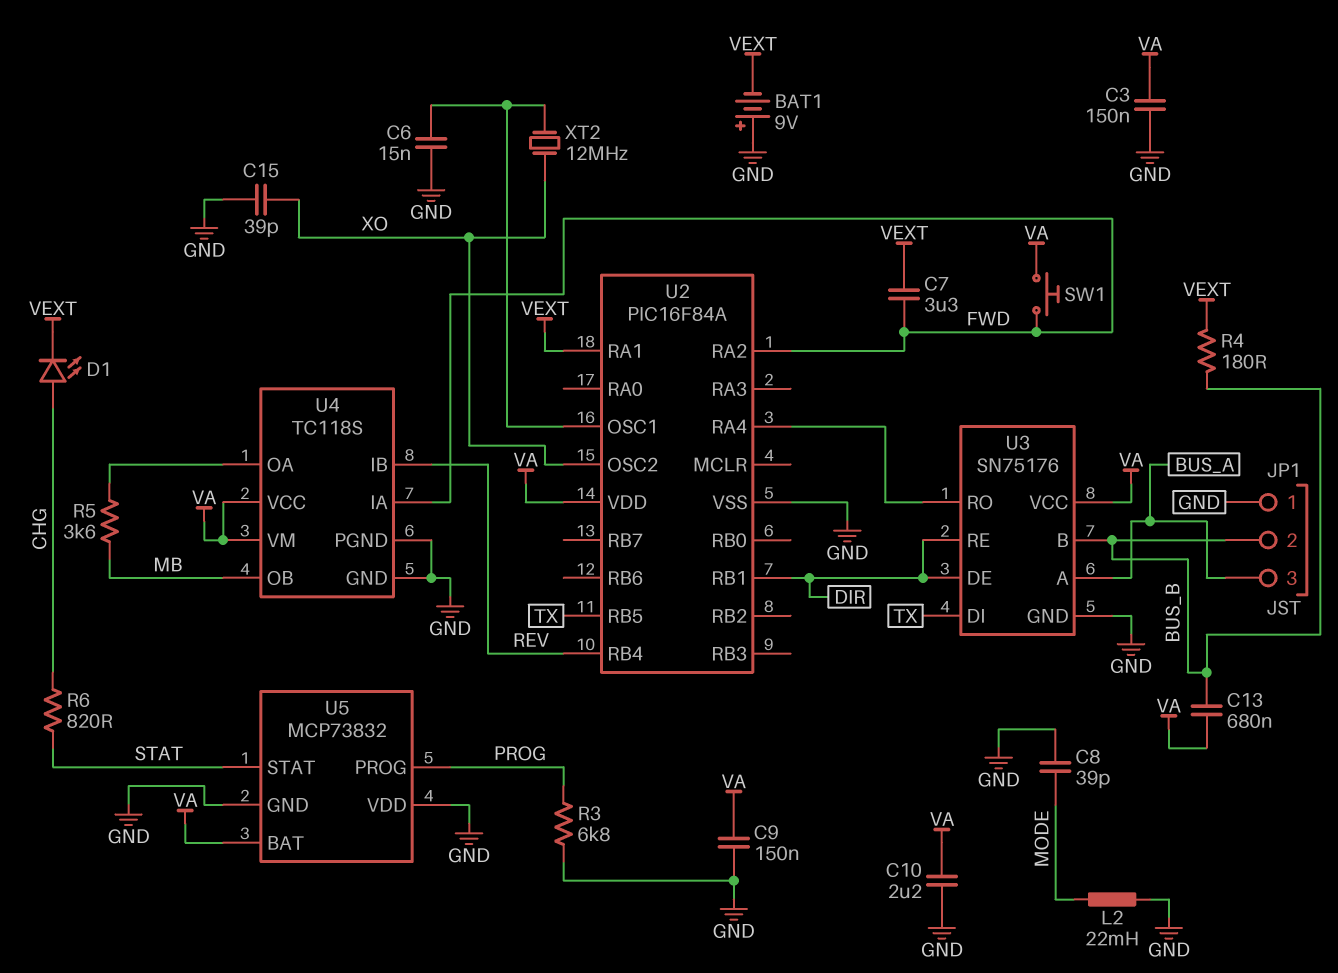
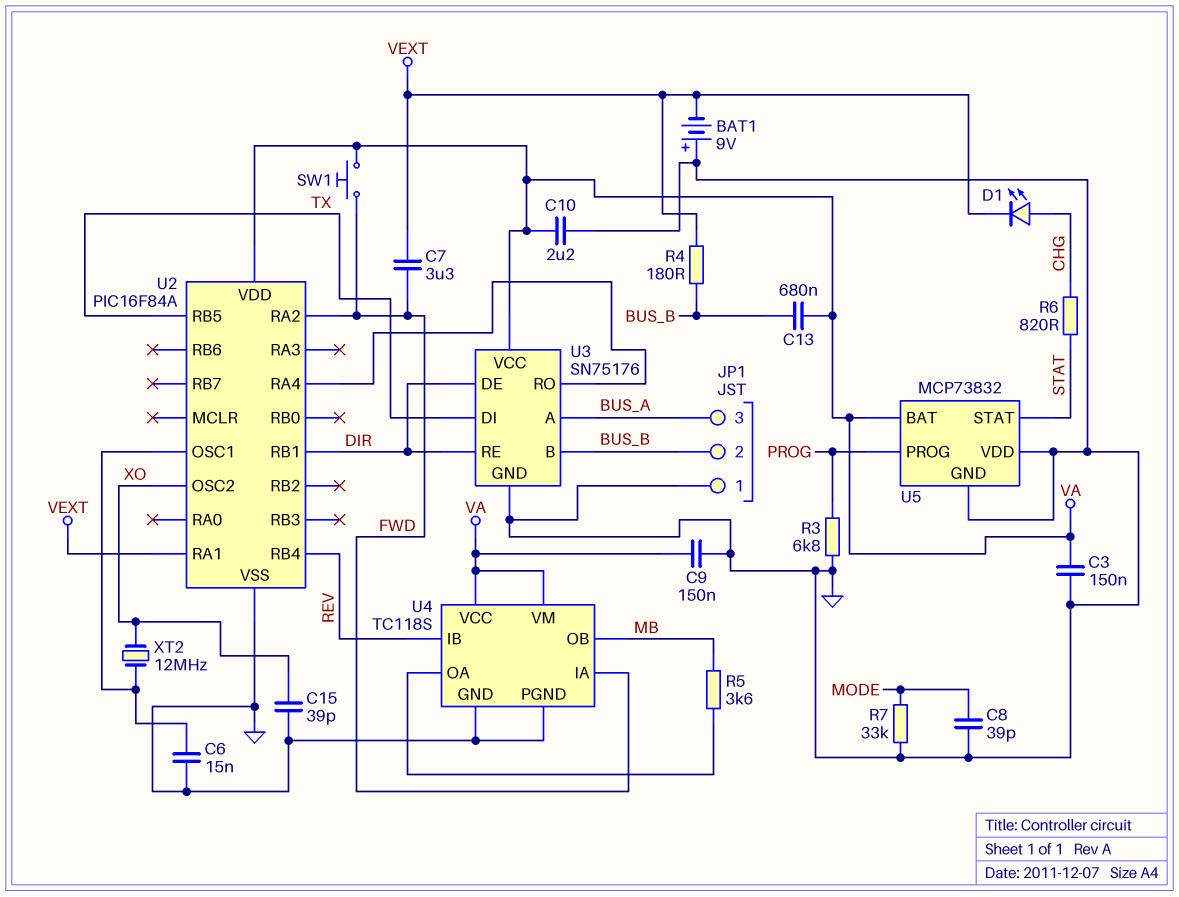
L2: 22mH (GND, MODE) -> none
R7: none -> 33k (GND, MODE)

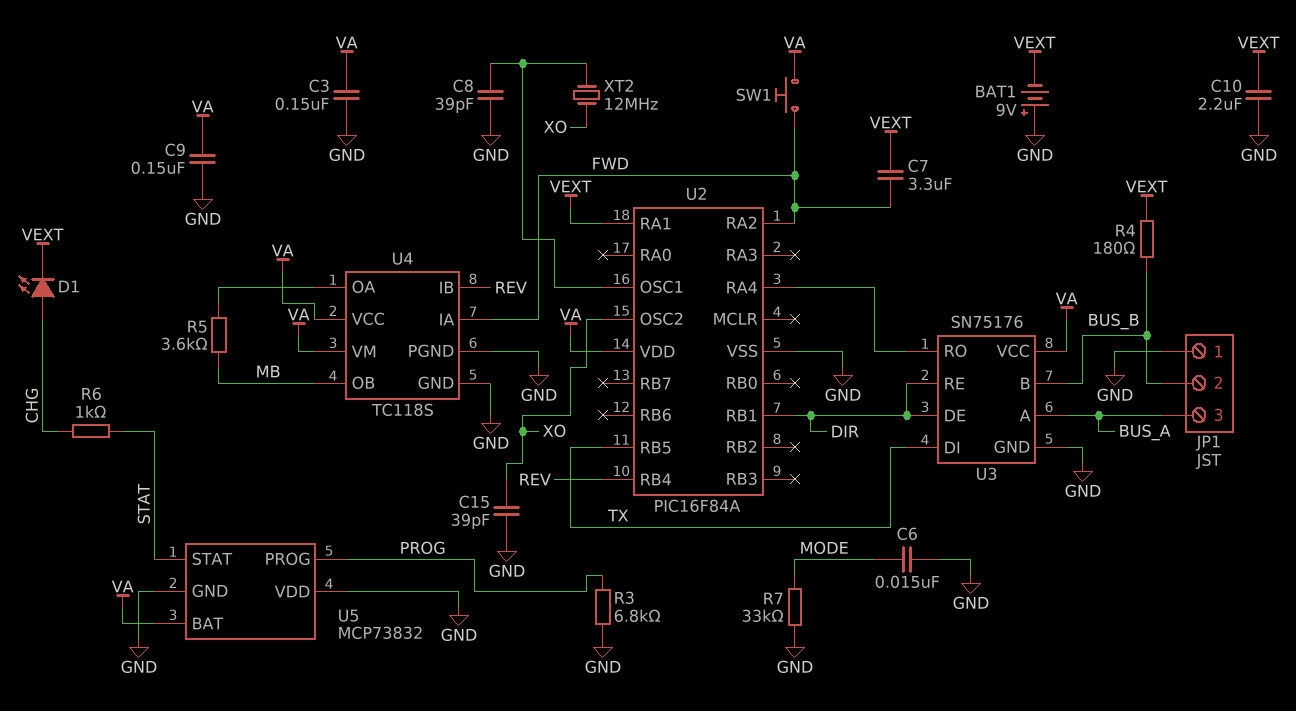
C6: 15nF (GND, U2/OSC1) -> 15nF (GND, MODE)
C8: 39pF (GND, MODE) -> 39pF (GND, U2/OSC1)
C10: 2.2uF (GND, VA) -> 2.2uF (GND, VEXT)
C13: 680nF (BUS_B, VA) -> none
R6: 820 (CHG, STAT) -> 1k (CHG, STAT)

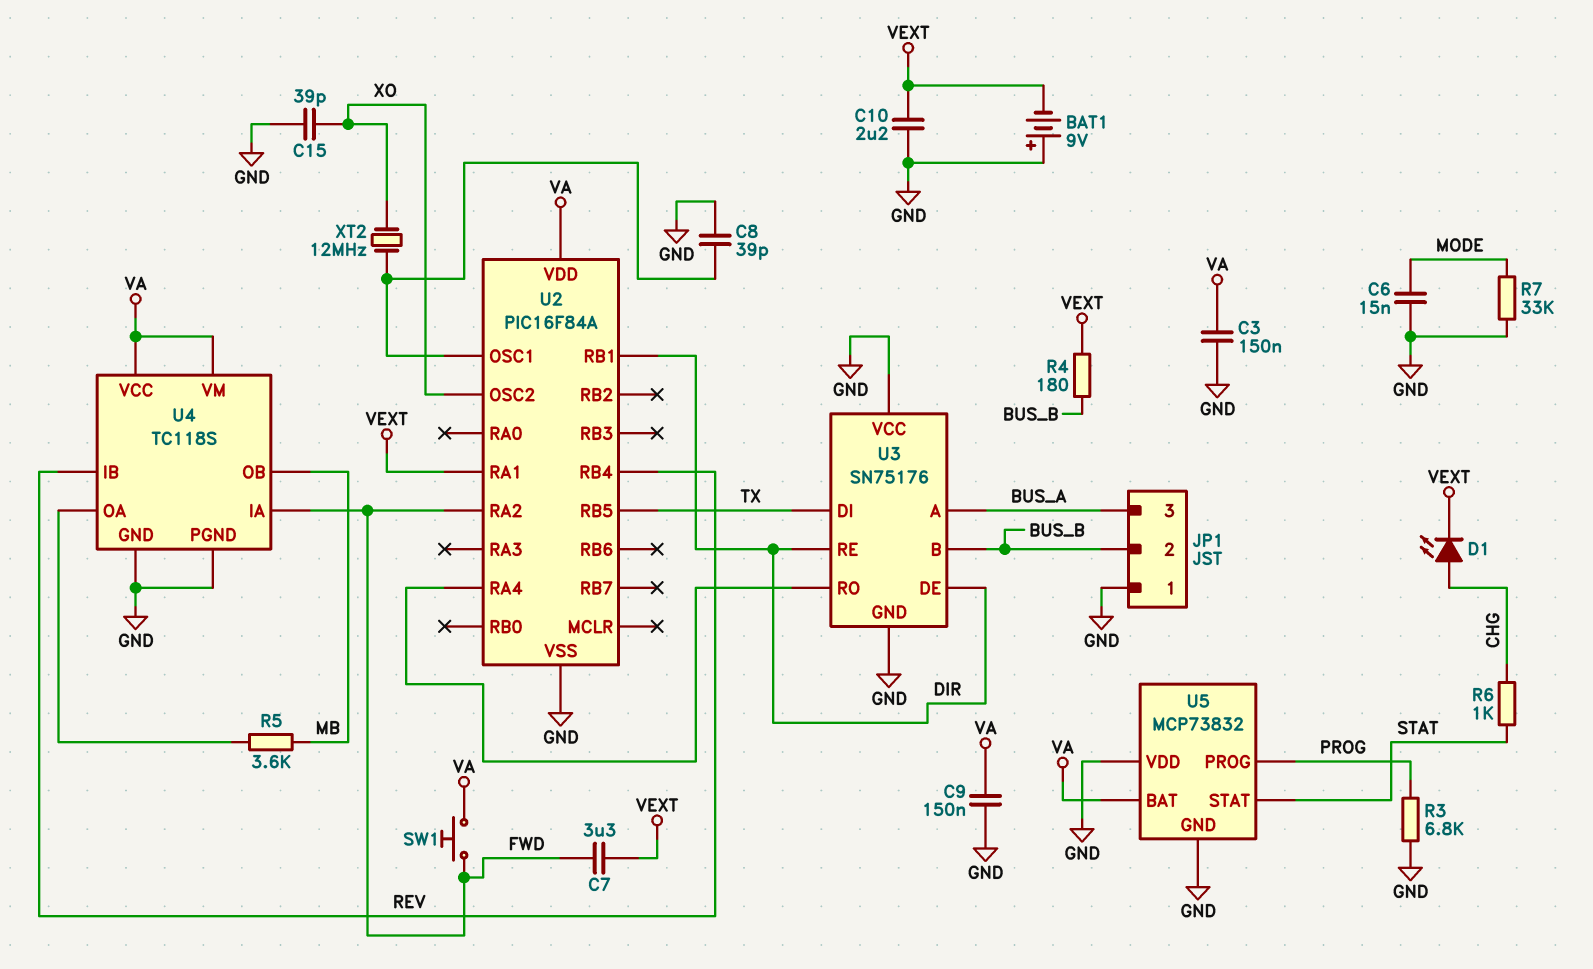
U3 pin VCC: VA -> GND

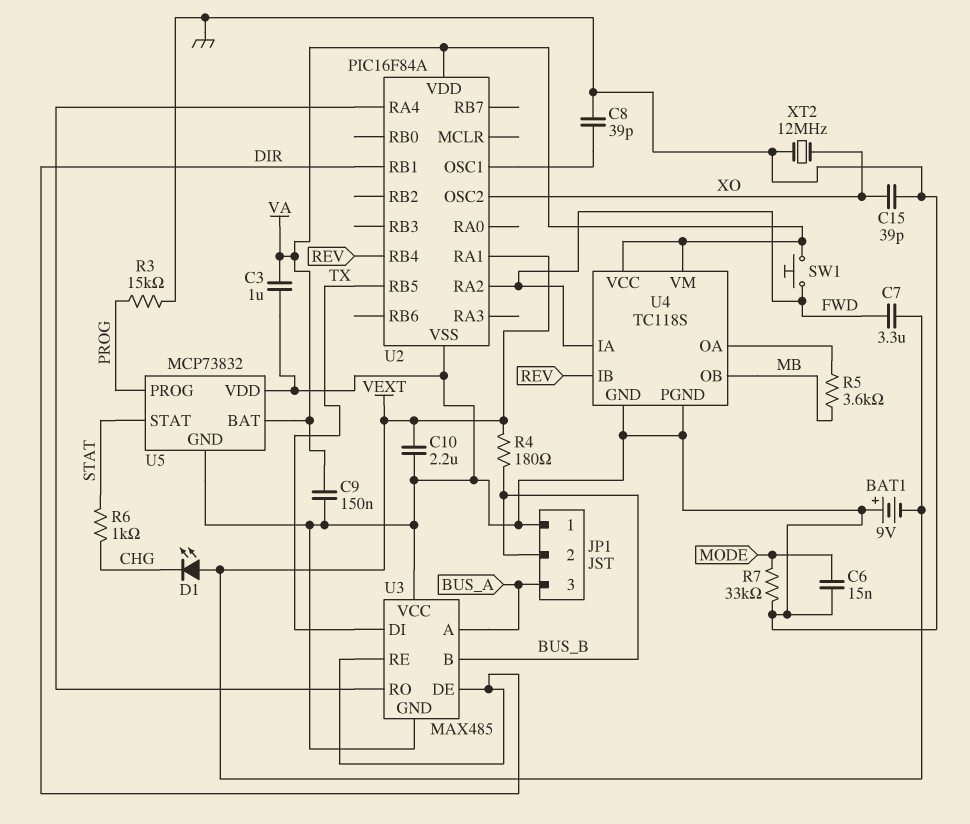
C3: 150nF (GND, VA) -> 1uF (GND, VA)
D1: LED (A CHG, K VEXT) -> LED (A VEXT, K CHG)
R3: 6.8k (GND, PROG) -> 15k (GND, PROG)
U3: SN75176 -> MAX485
XT2: 12MHz (U2/OSC1, XO) -> 12MHz (GND, XO)

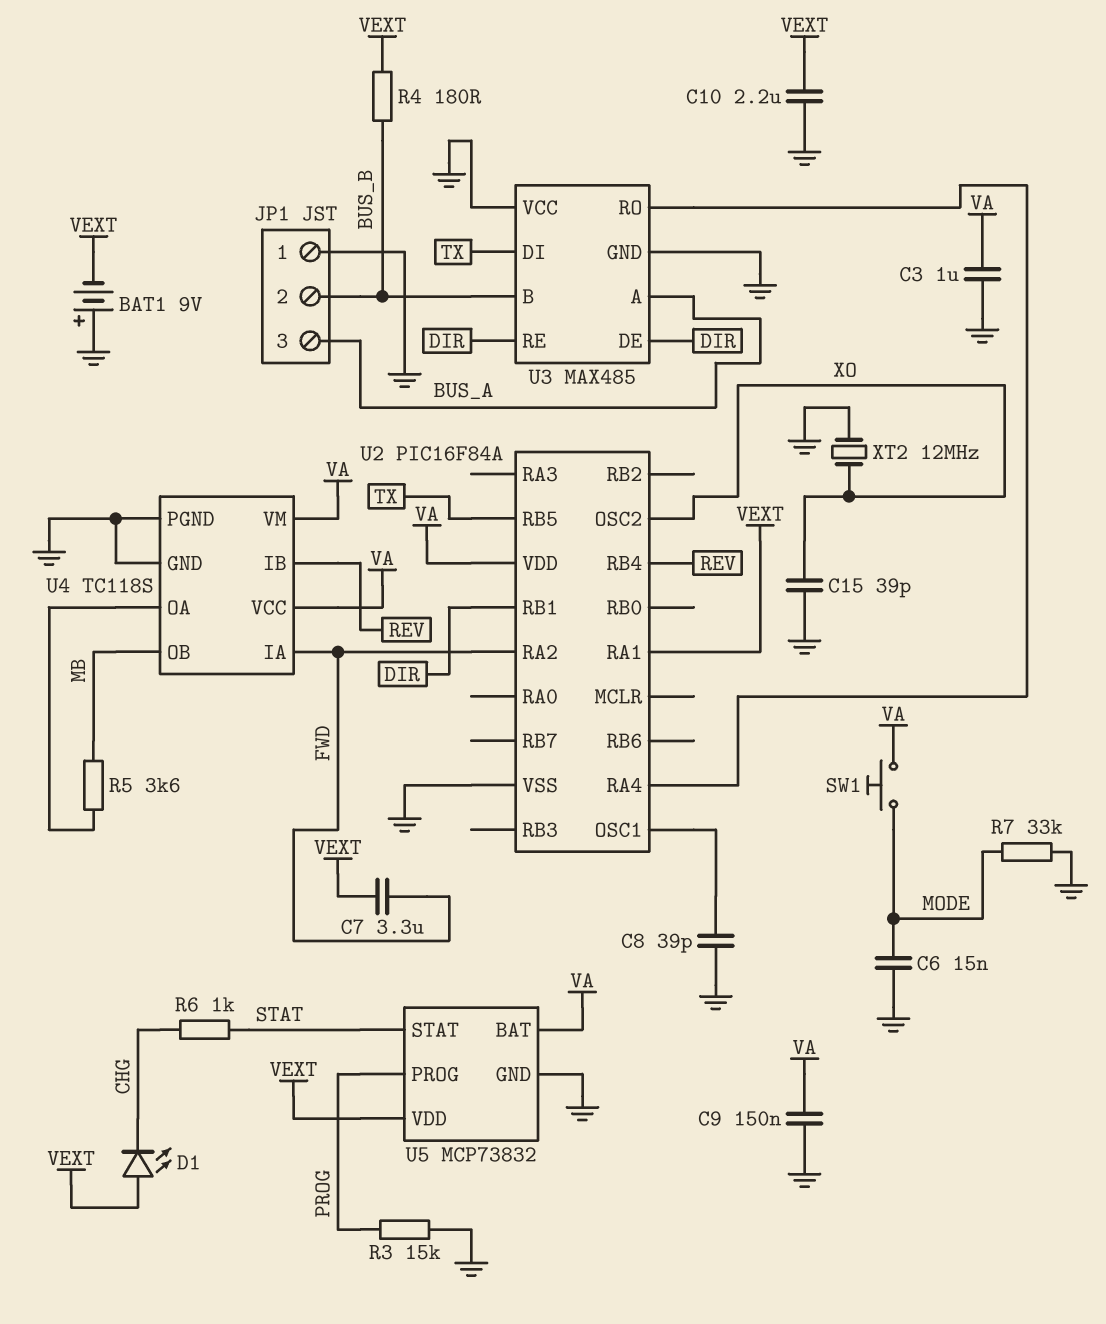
SW1: button (FWD, VA) -> button (MODE, VA)
U5 pin VDD: GND -> VEXT

